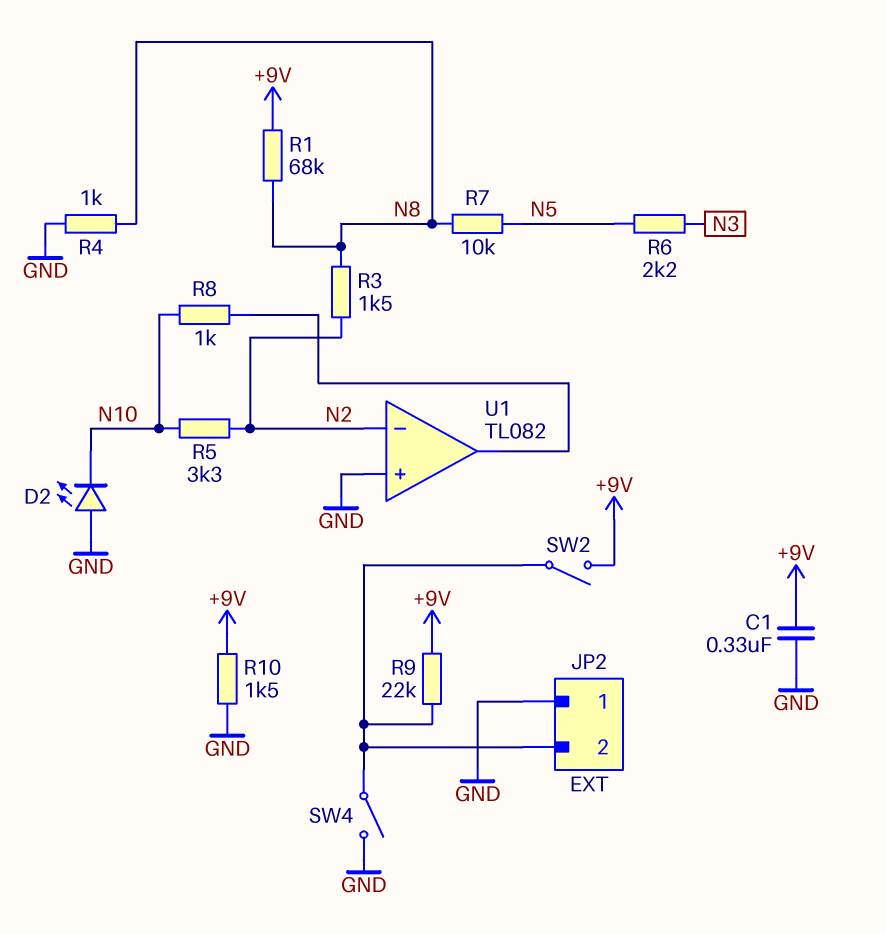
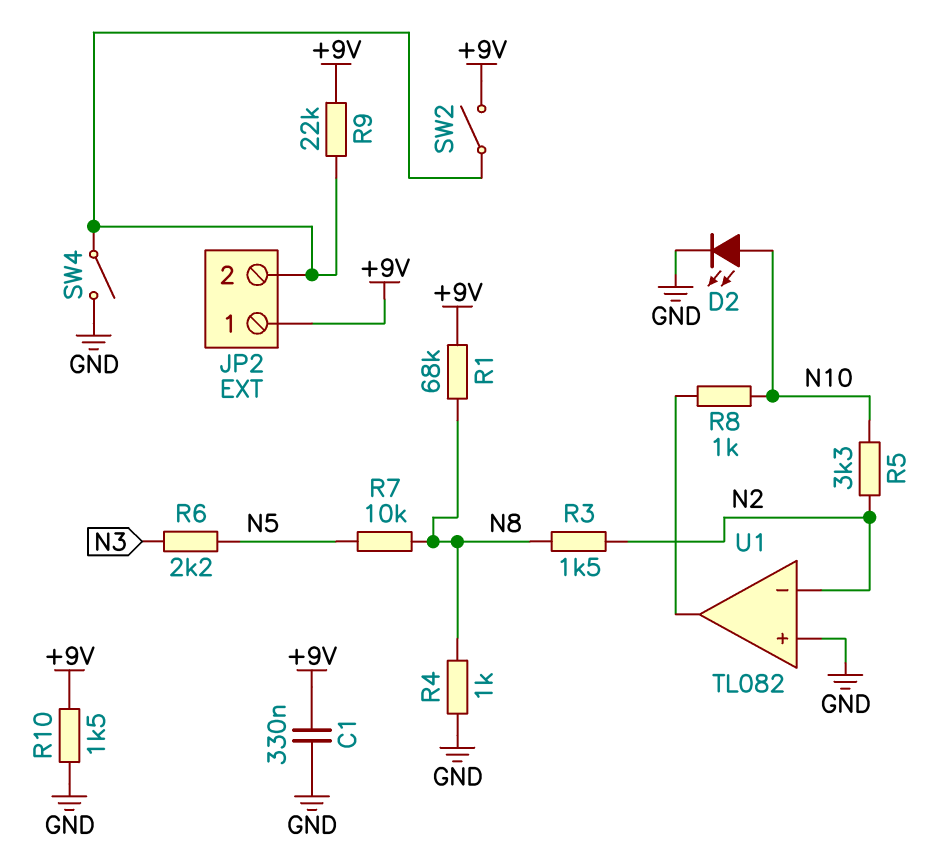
D2: LED (A GND, K N10) -> LED (A N10, K GND)
JP2 pin 1: GND -> +9V

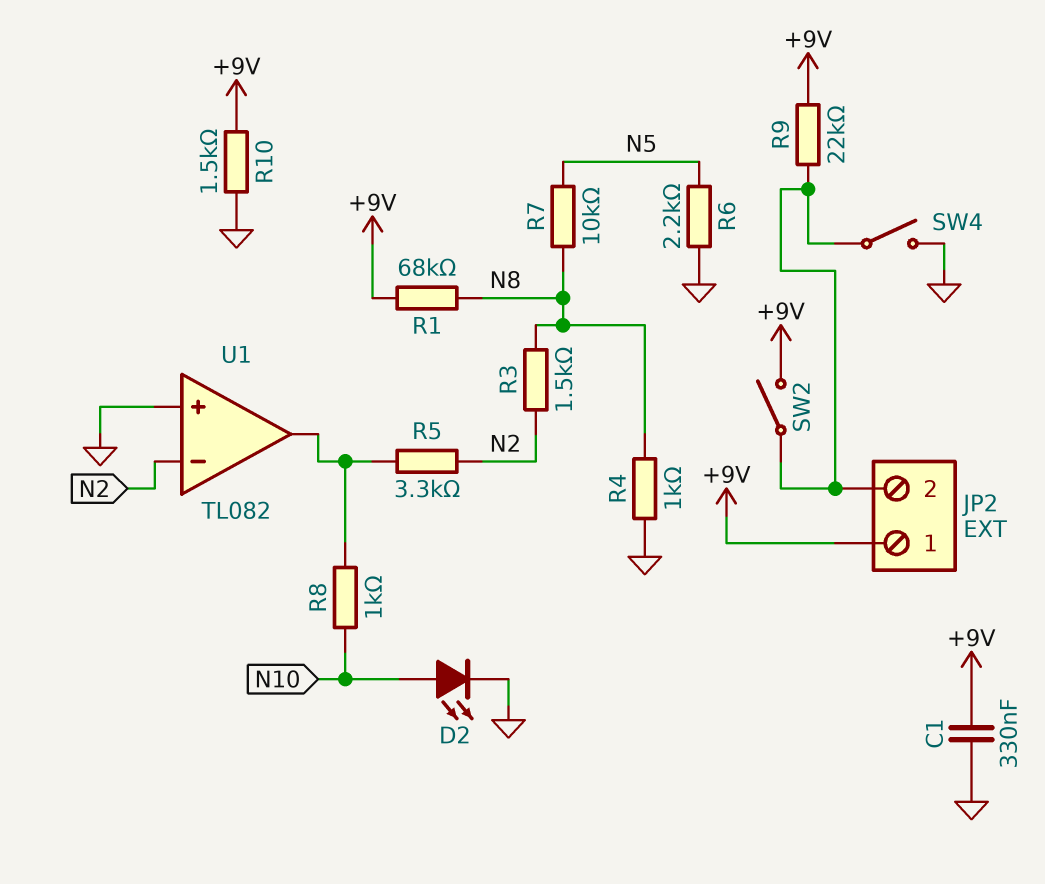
R5: 3.3k (N2, N10) -> 3.3k (N2, U1/out)
R6: 2.2k (N3, N5) -> 2.2k (GND, N5)

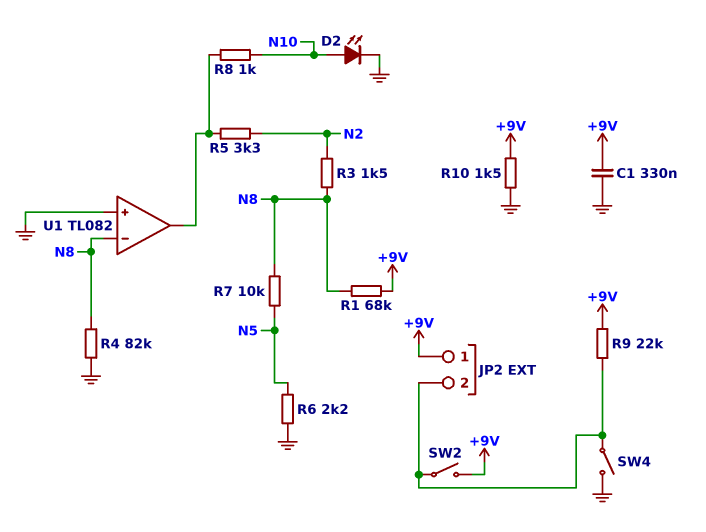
R4: 1k (GND, N8) -> 82k (GND, N8)
U1 pin in-: N2 -> N8

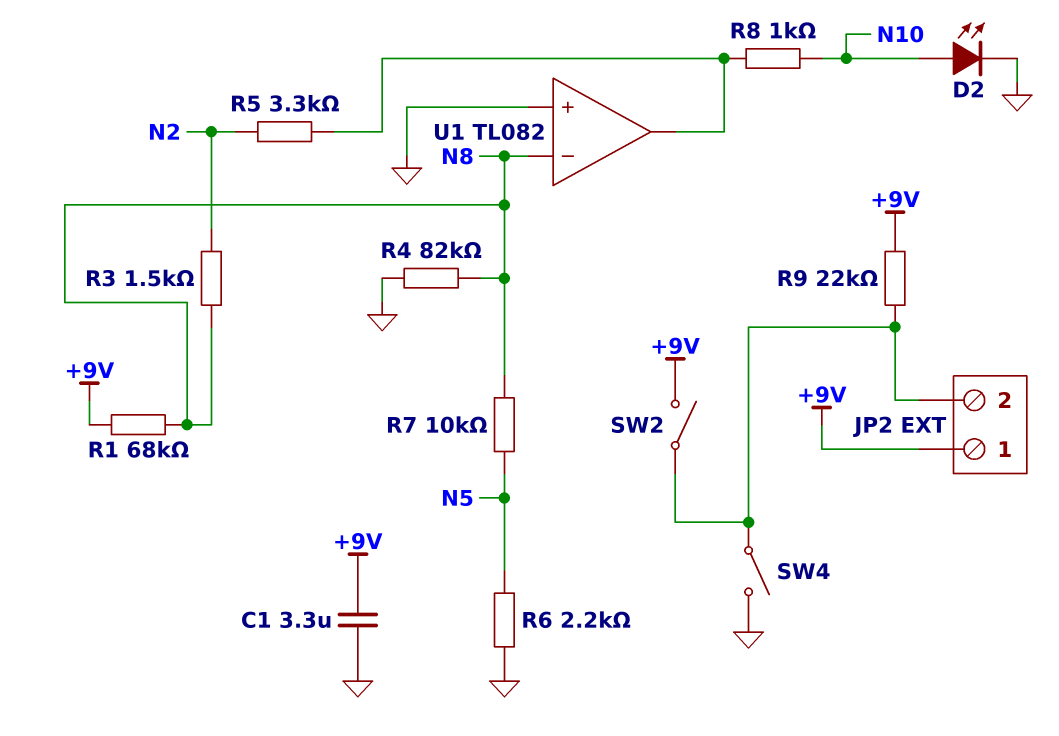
C1: 330nF (+9V, GND) -> 3.3uF (+9V, GND)
R10: 1.5k (+9V, GND) -> none

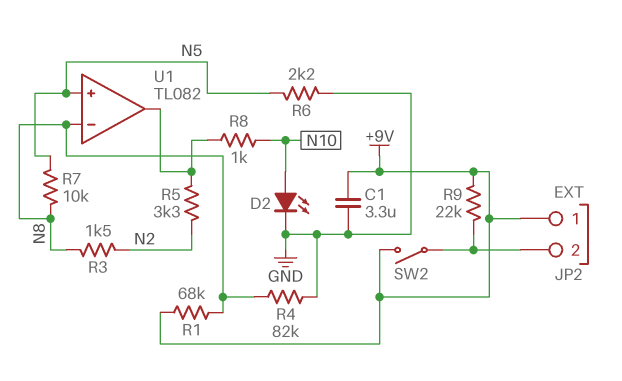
SW4: switch (GND, JP2/2) -> none
U1 pin in+: GND -> N5

